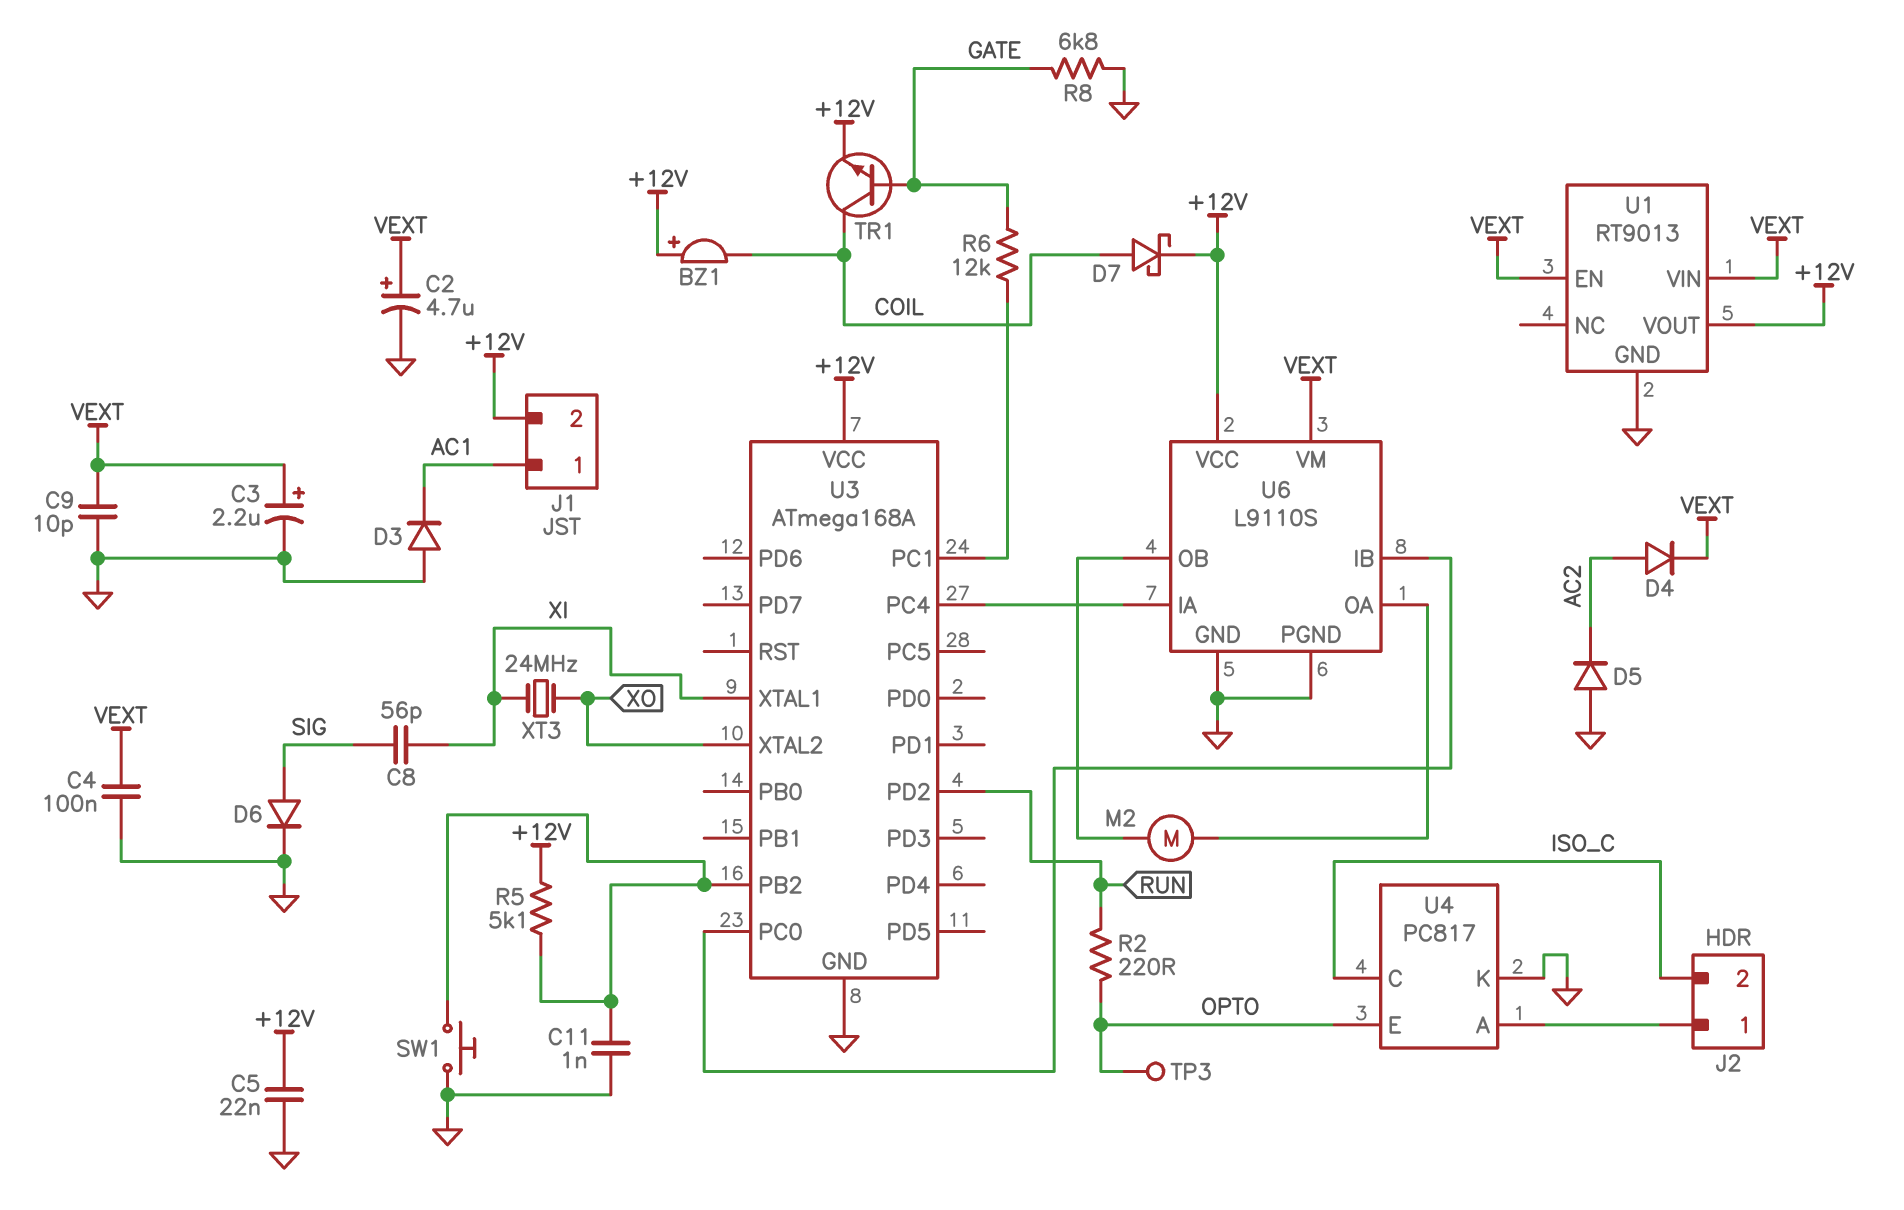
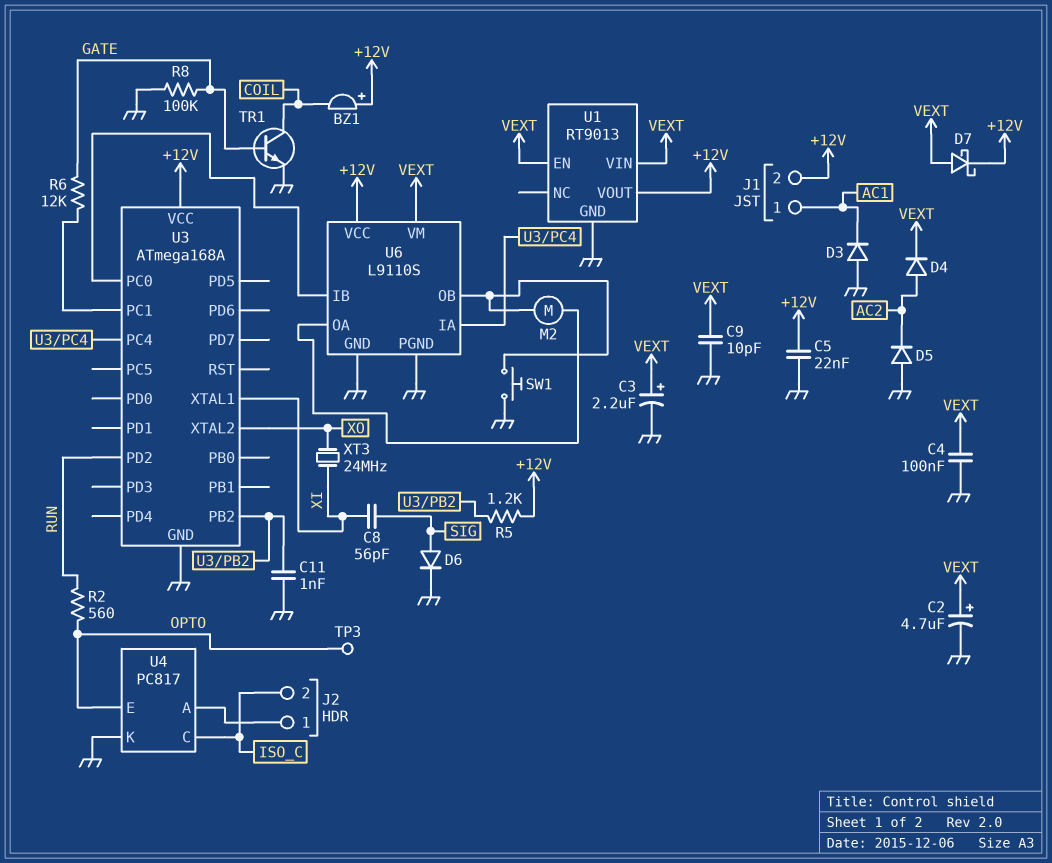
D7: schottky (A COIL, K +12V) -> schottky (A VEXT, K +12V)
R2: 220 (OPTO, RUN) -> 560 (OPTO, RUN)
R5: 5.1k (+12V, U3/PB2) -> 1.2k (+12V, U3/PB2)
R8: 6.8k (GATE, GND) -> 100k (GATE, GND)
SW1: button (GND, U3/PB2) -> button (GND, U6/OB)
TR1: NPN (B GATE, C COIL, E +12V) -> NPN (B GATE, C COIL, E GND)

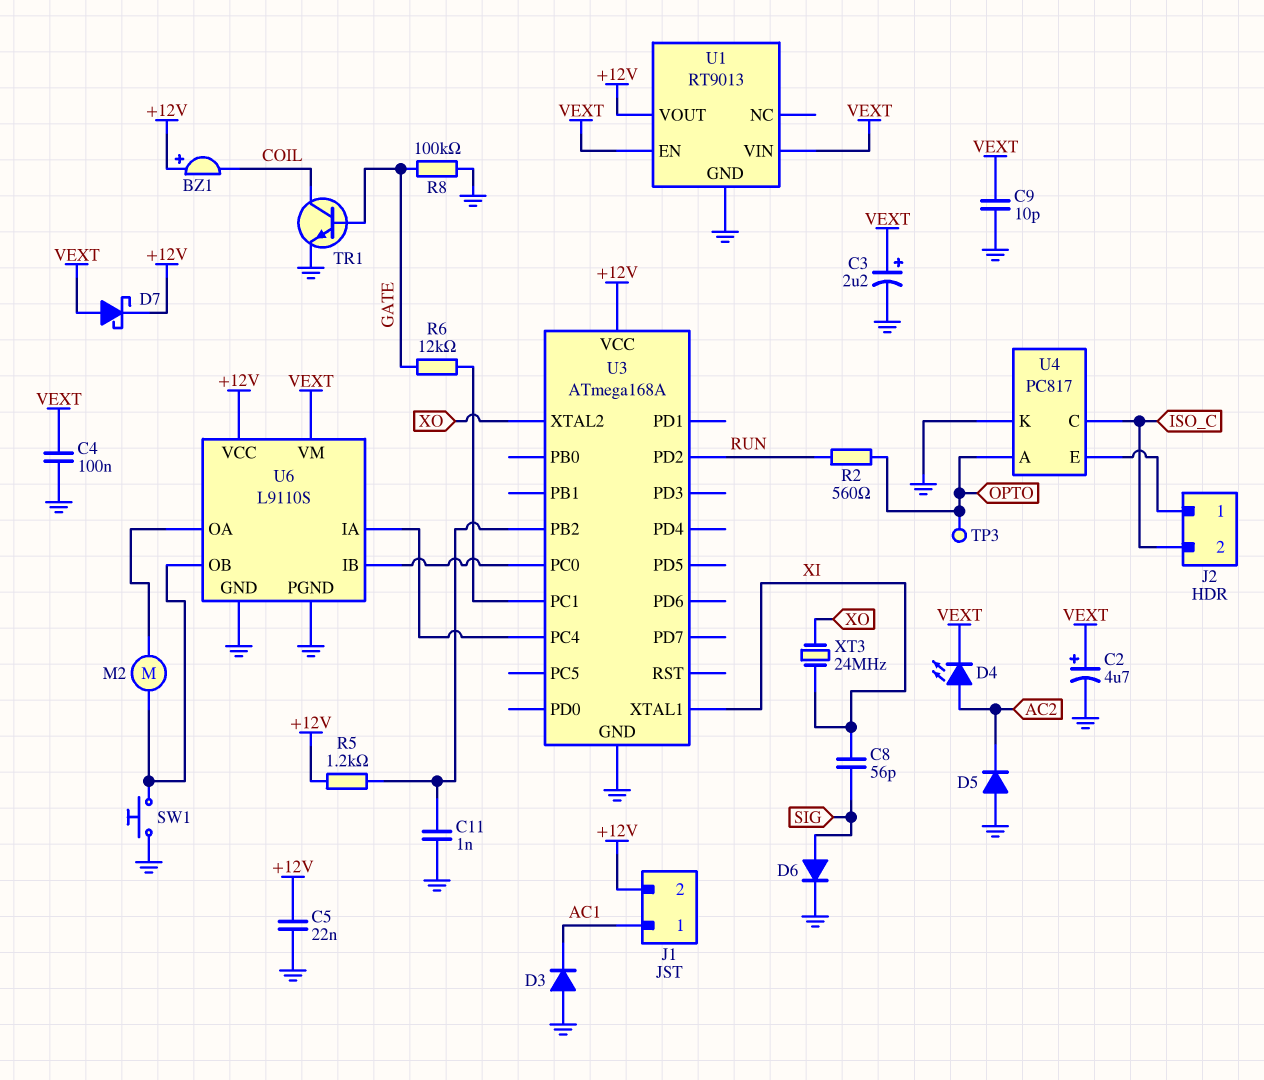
D4: diode (A AC2, K VEXT) -> LED (A AC2, K VEXT)
U4 pin A: J2/1 -> OPTO
U4 pin E: OPTO -> J2/1

